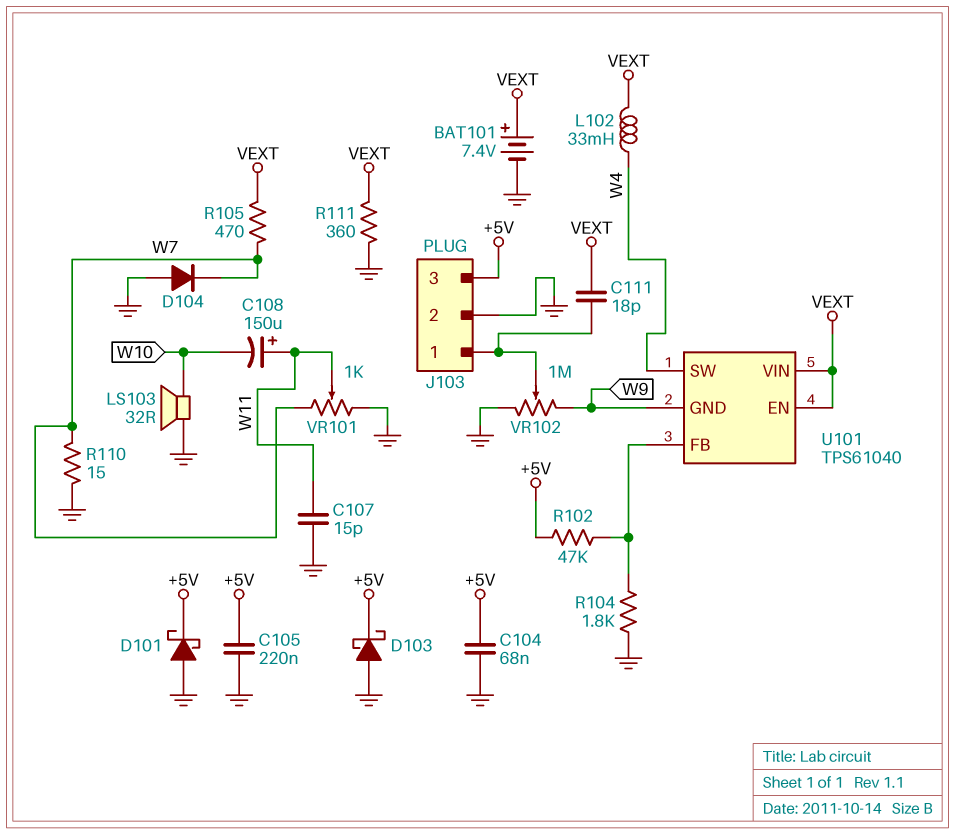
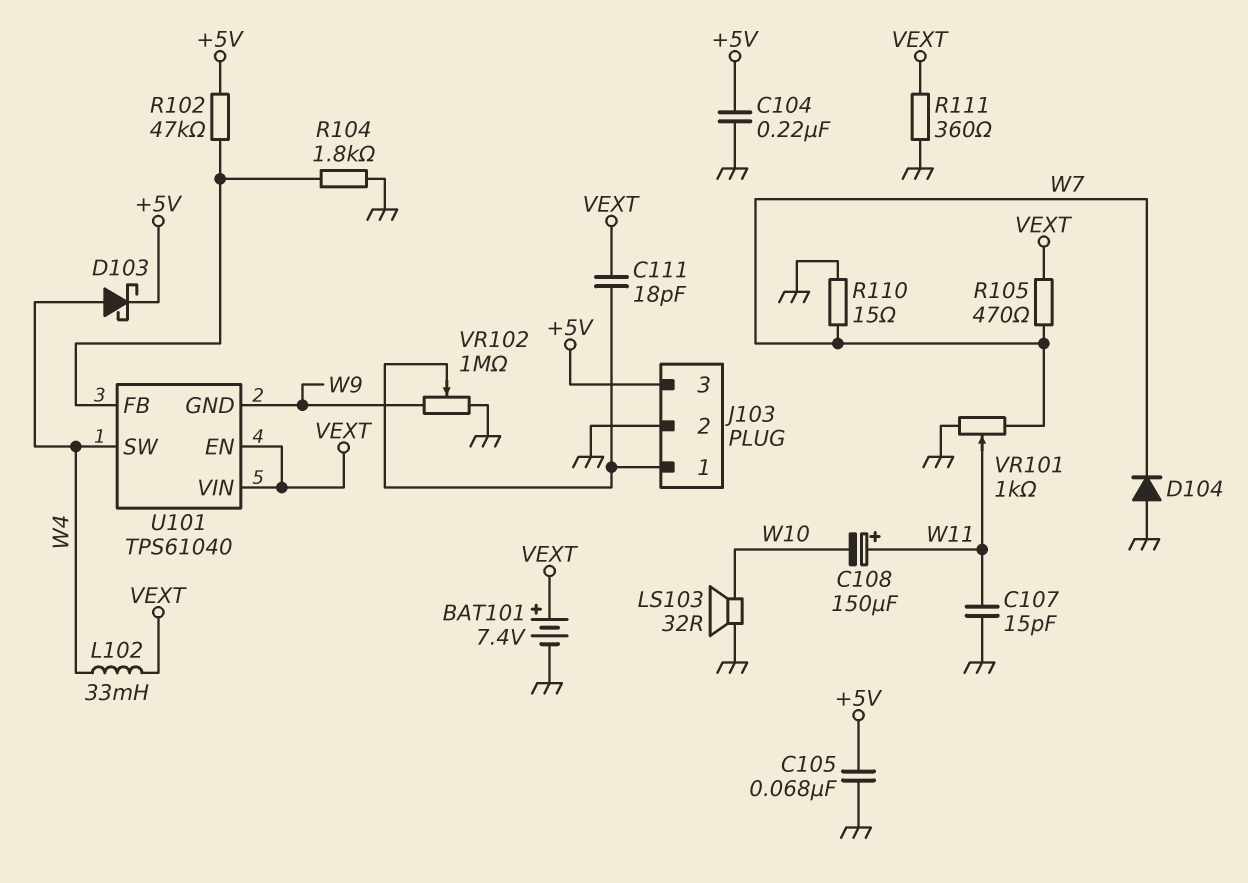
C104: 68nF (+5V, GND) -> 220nF (+5V, GND)
C105: 220nF (+5V, GND) -> 68nF (+5V, GND)
D101: schottky (A GND, K +5V) -> none
D103: schottky (A GND, K +5V) -> schottky (A W4, K +5V)

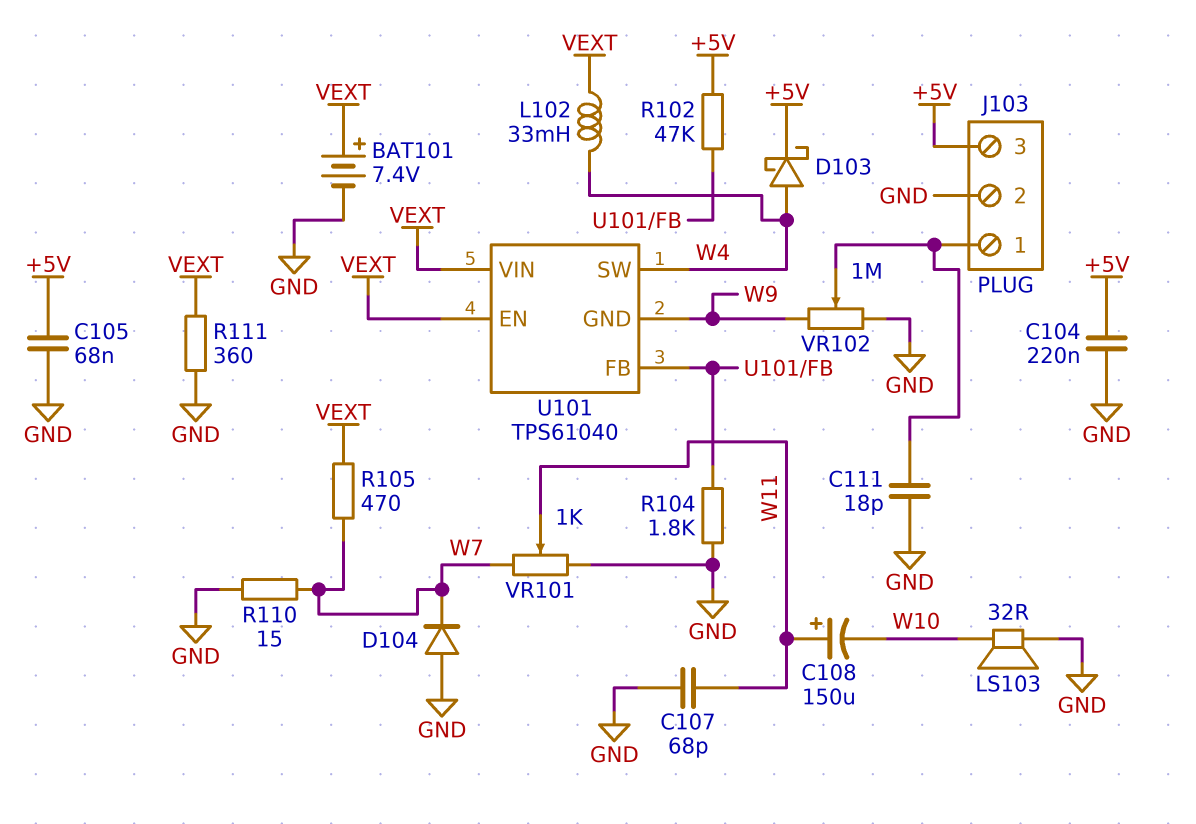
C107: 15pF (GND, W11) -> 68pF (GND, W11)
C111: 18pF (J103/1, VEXT) -> 18pF (GND, J103/1)

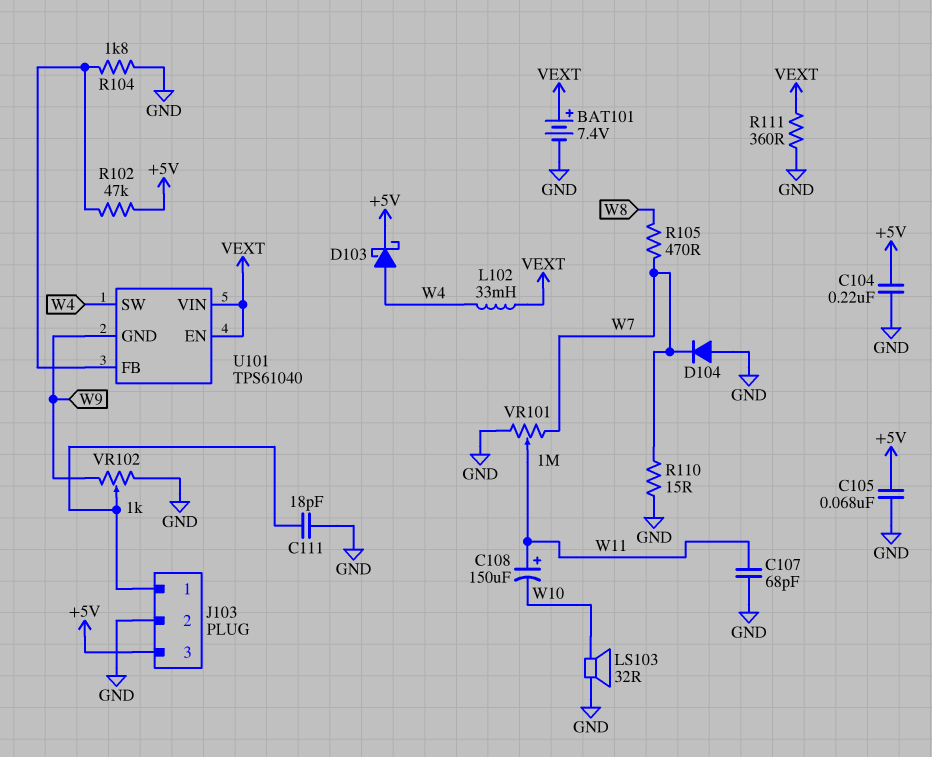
R105: 470 (VEXT, W7) -> 470 (W7, W8)
VR101: 1k (GND, W7, wiper W11) -> 1M (GND, W7, wiper W11)
VR102: 1M (GND, W9, wiper J103/1) -> 1k (GND, W9, wiper J103/1)

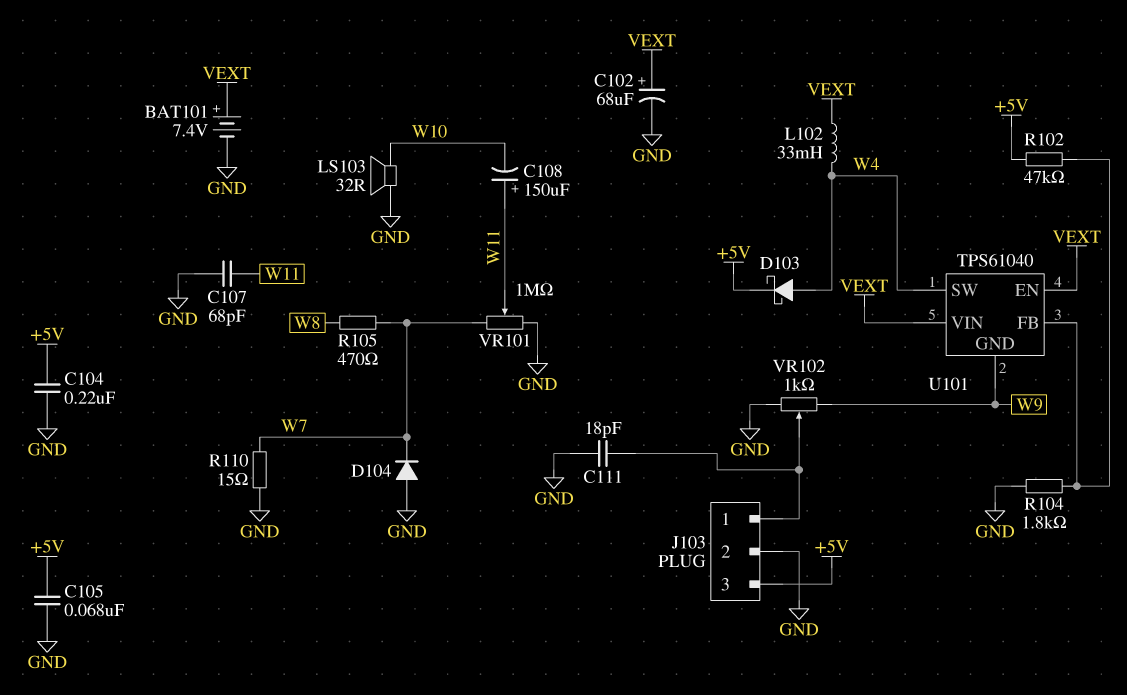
C102: none -> 68uF (plus VEXT, minus GND)
R111: 360 (GND, VEXT) -> none

